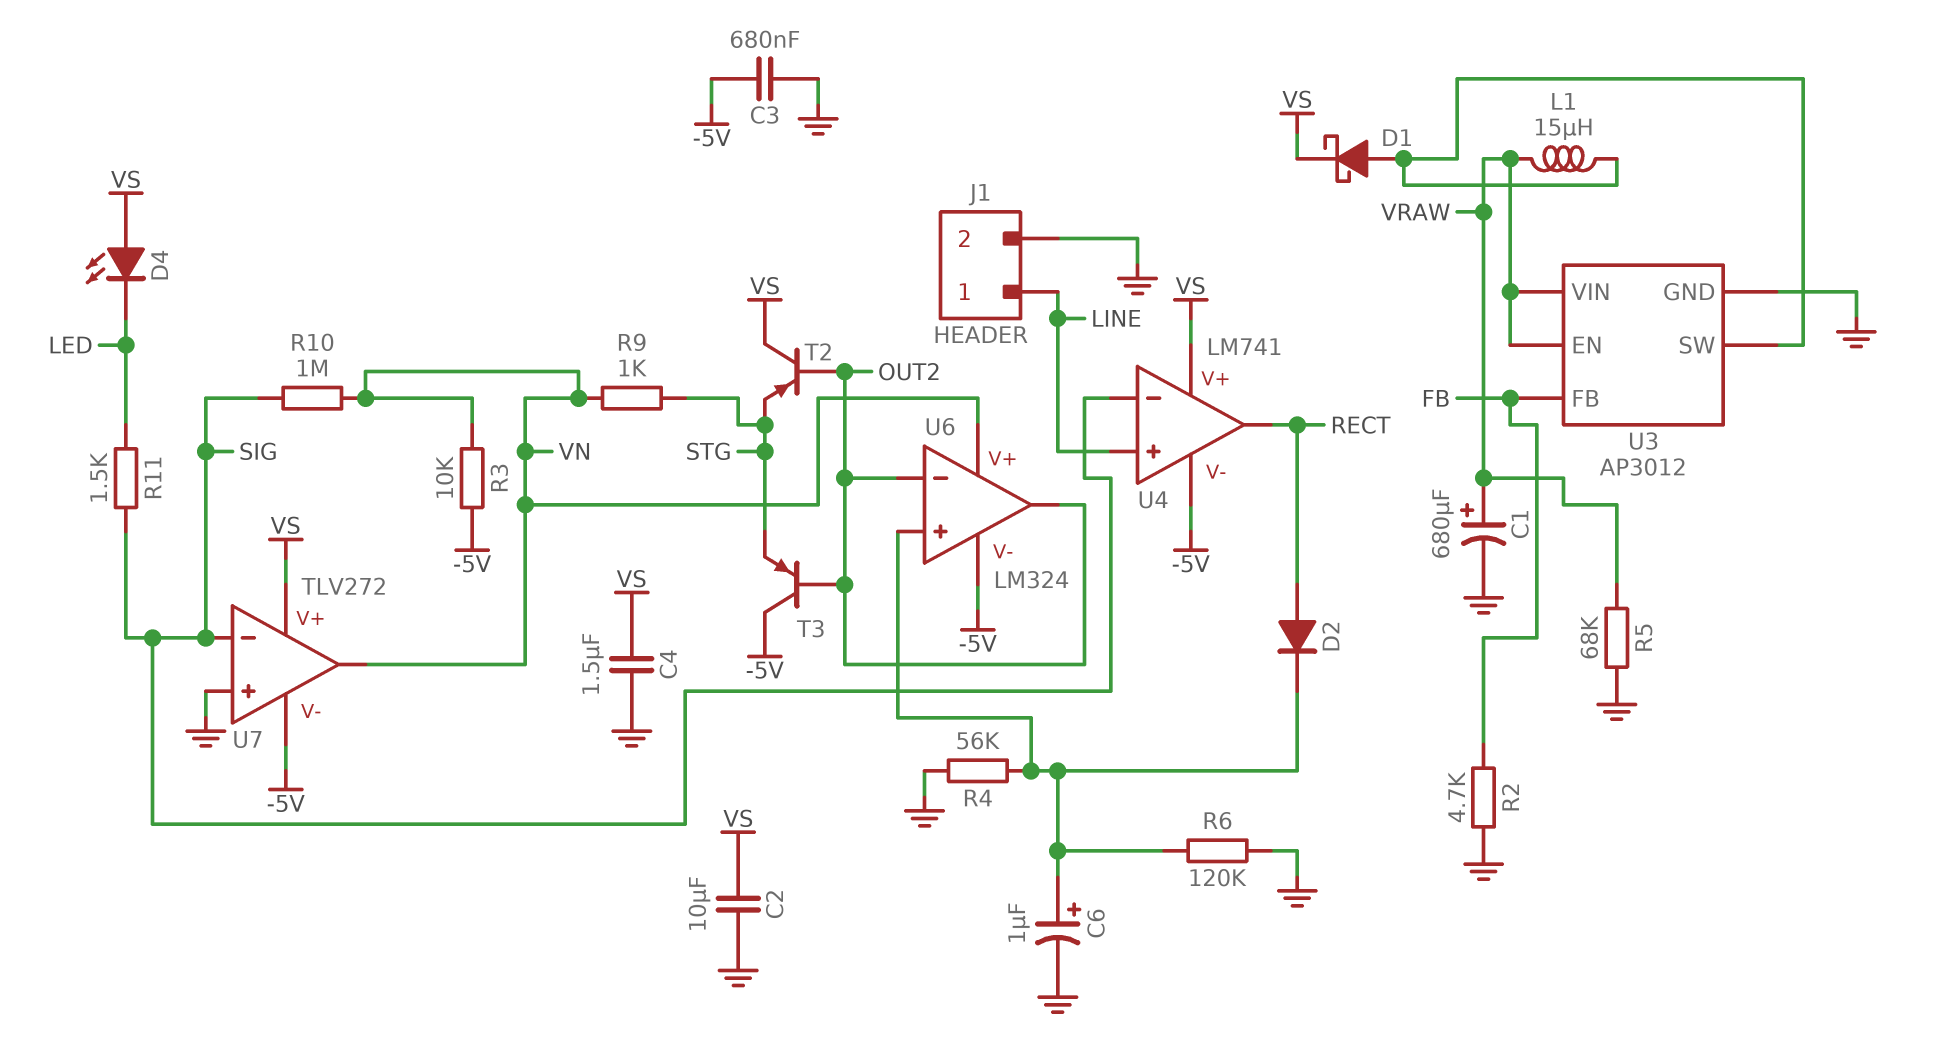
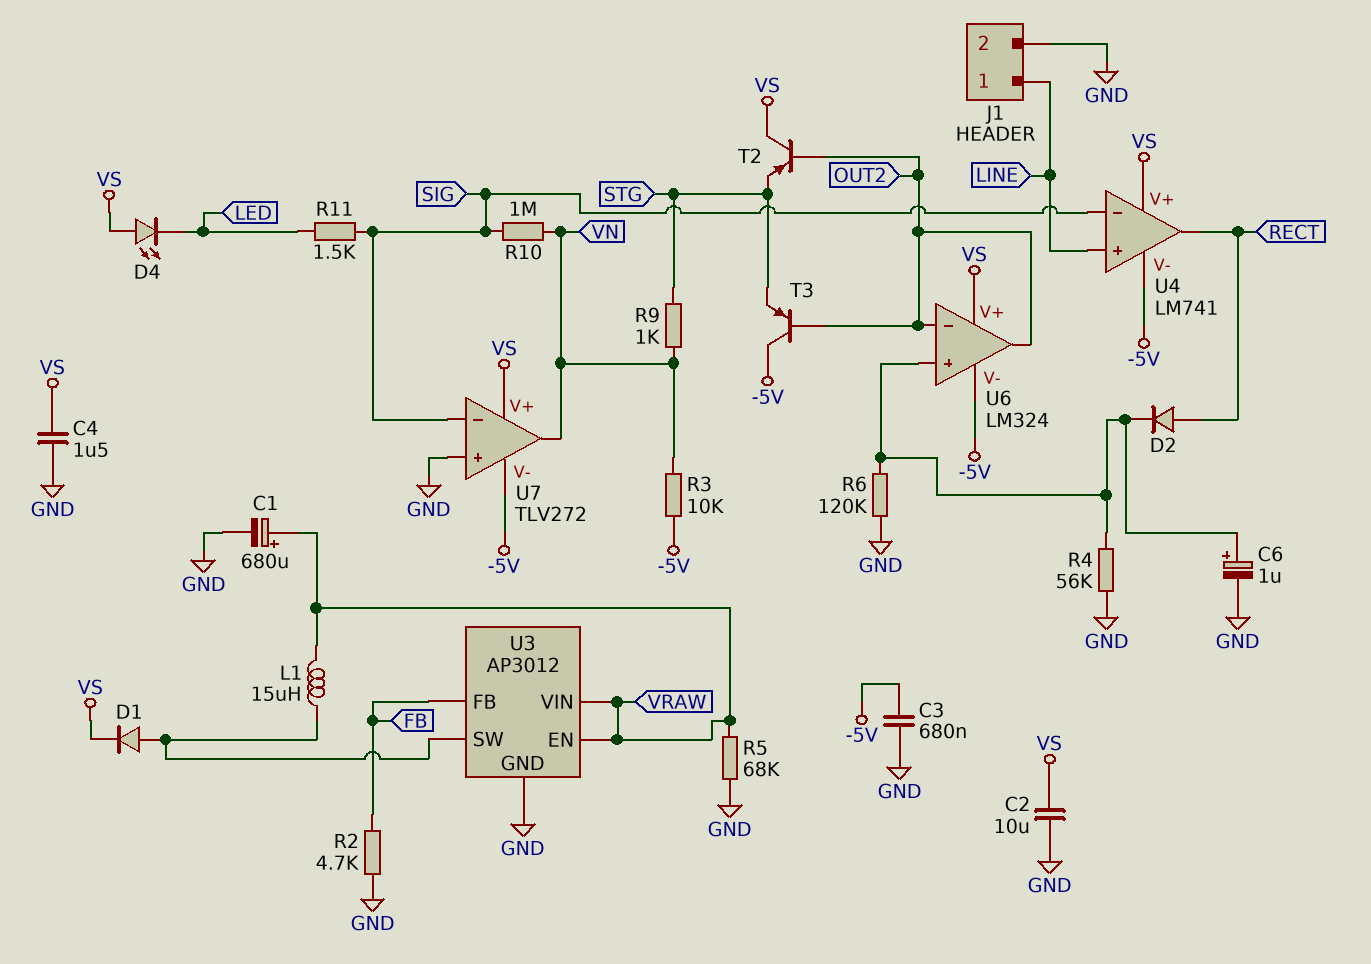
D1: schottky (A U3/SW, K VS) -> diode (A U3/SW, K VS)
U6 pin V+: VN -> VS

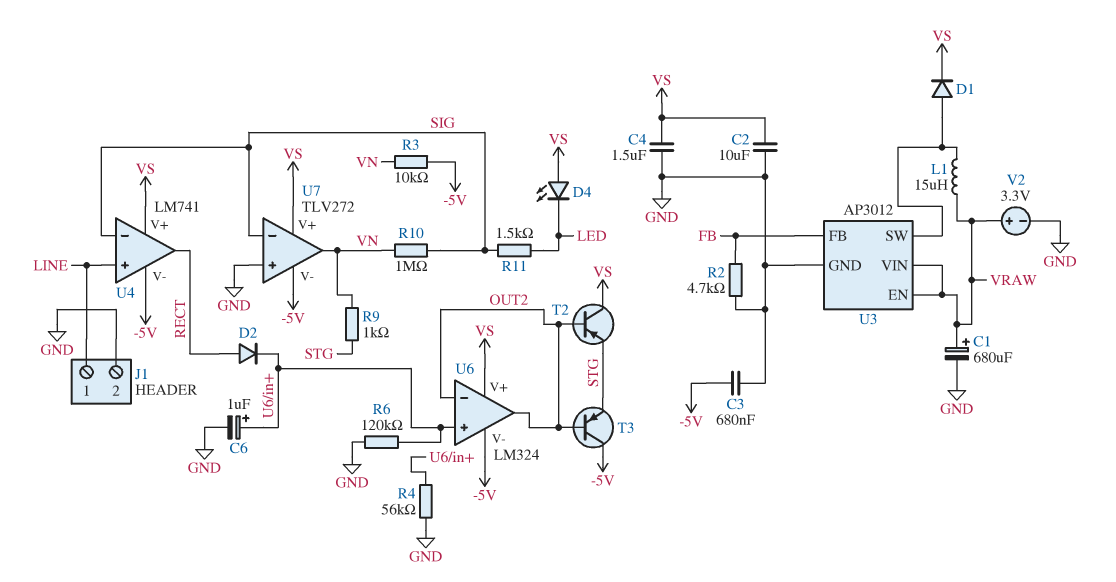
R5: 68k (GND, VRAW) -> none
V2: none -> 3.3V (plus VRAW, minus GND)

